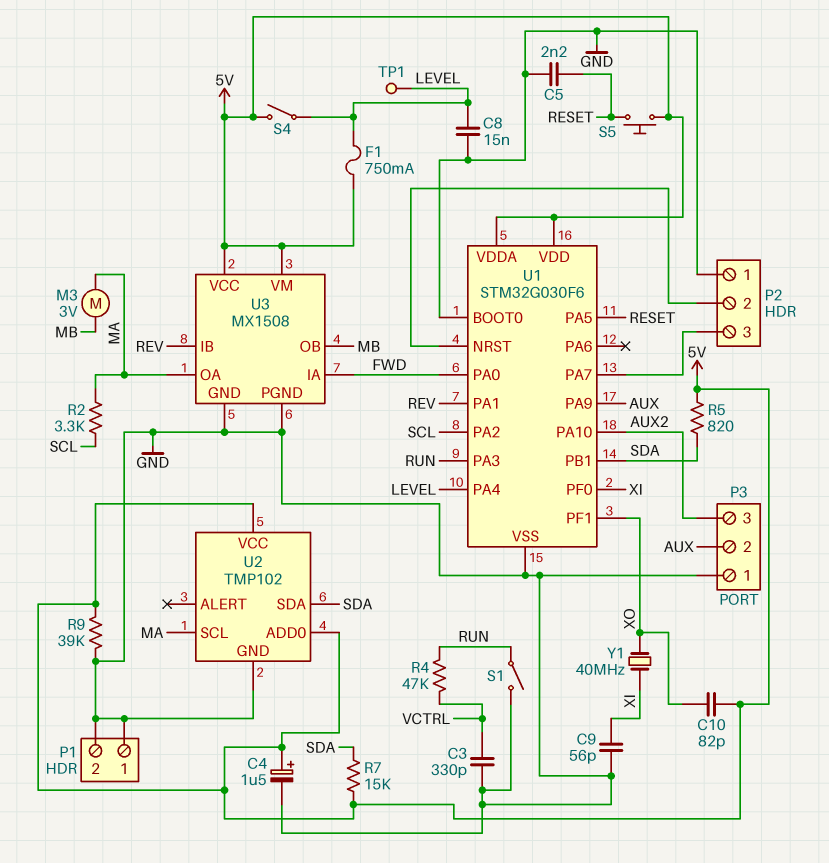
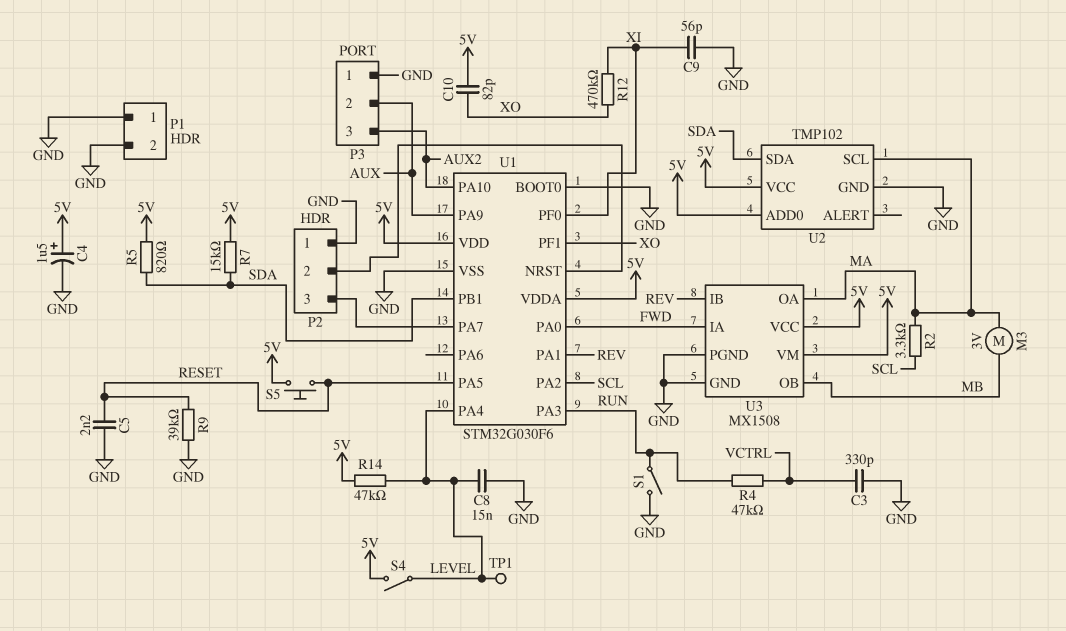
F1: 750mA (5V, LEVEL) -> none
R9: 39k (5V, GND) -> 39k (GND, RESET)
R12: none -> 470k (XI, XO)
R14: none -> 47k (5V, LEVEL)
Y1: 40MHz (XI, XO) -> none

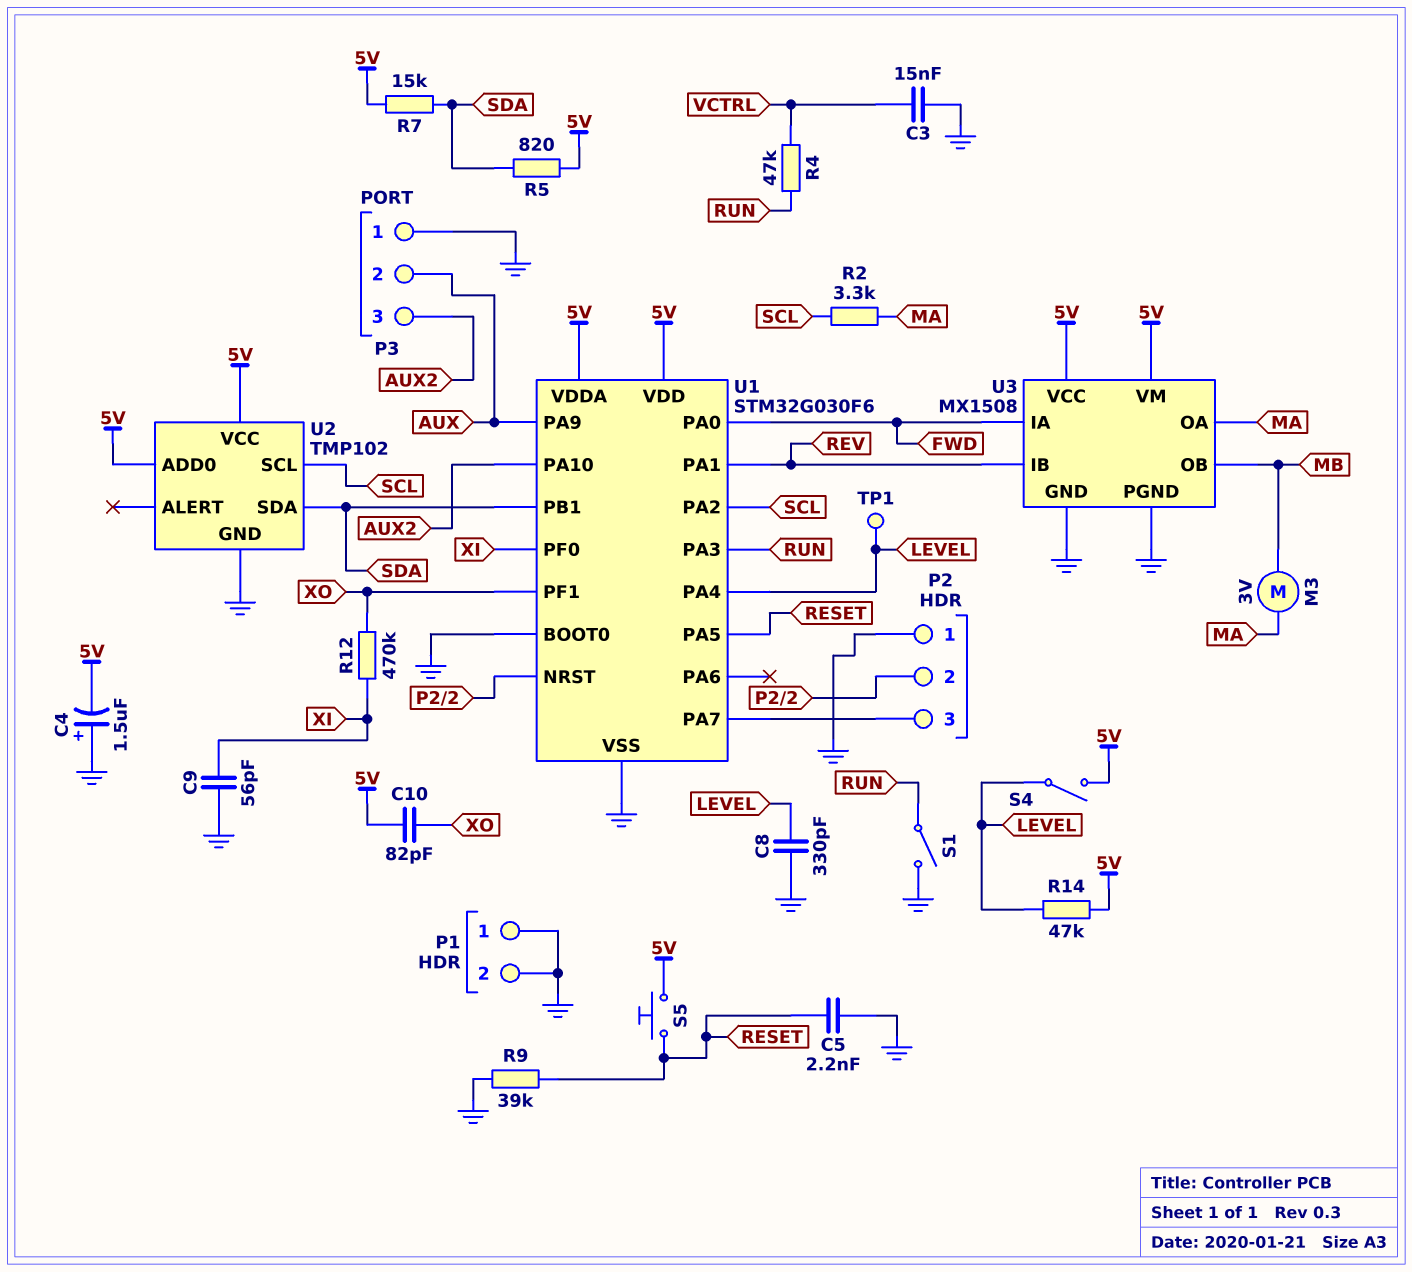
C3: 330pF (GND, VCTRL) -> 15nF (GND, VCTRL)
C4: 1.5uF (plus 5V, minus GND) -> 1.5uF (plus GND, minus 5V)
C8: 15nF (GND, LEVEL) -> 330pF (GND, LEVEL)
U2 pin SCL: MA -> SCL

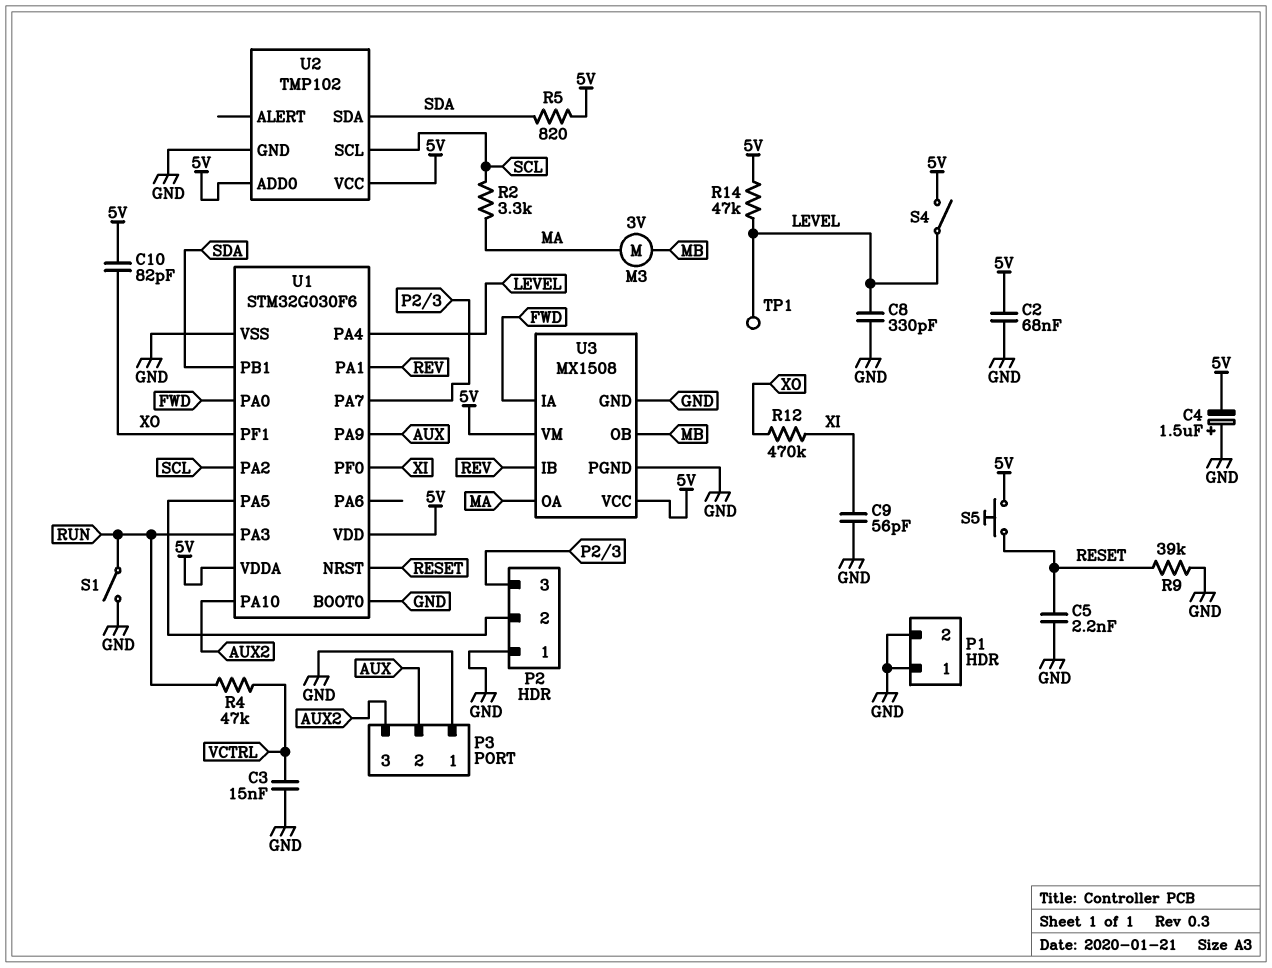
C2: none -> 68nF (5V, GND)
R7: 15k (5V, SDA) -> none
U1 pin NRST: P2/2 -> RESET
U1 pin PA5: RESET -> P2/2

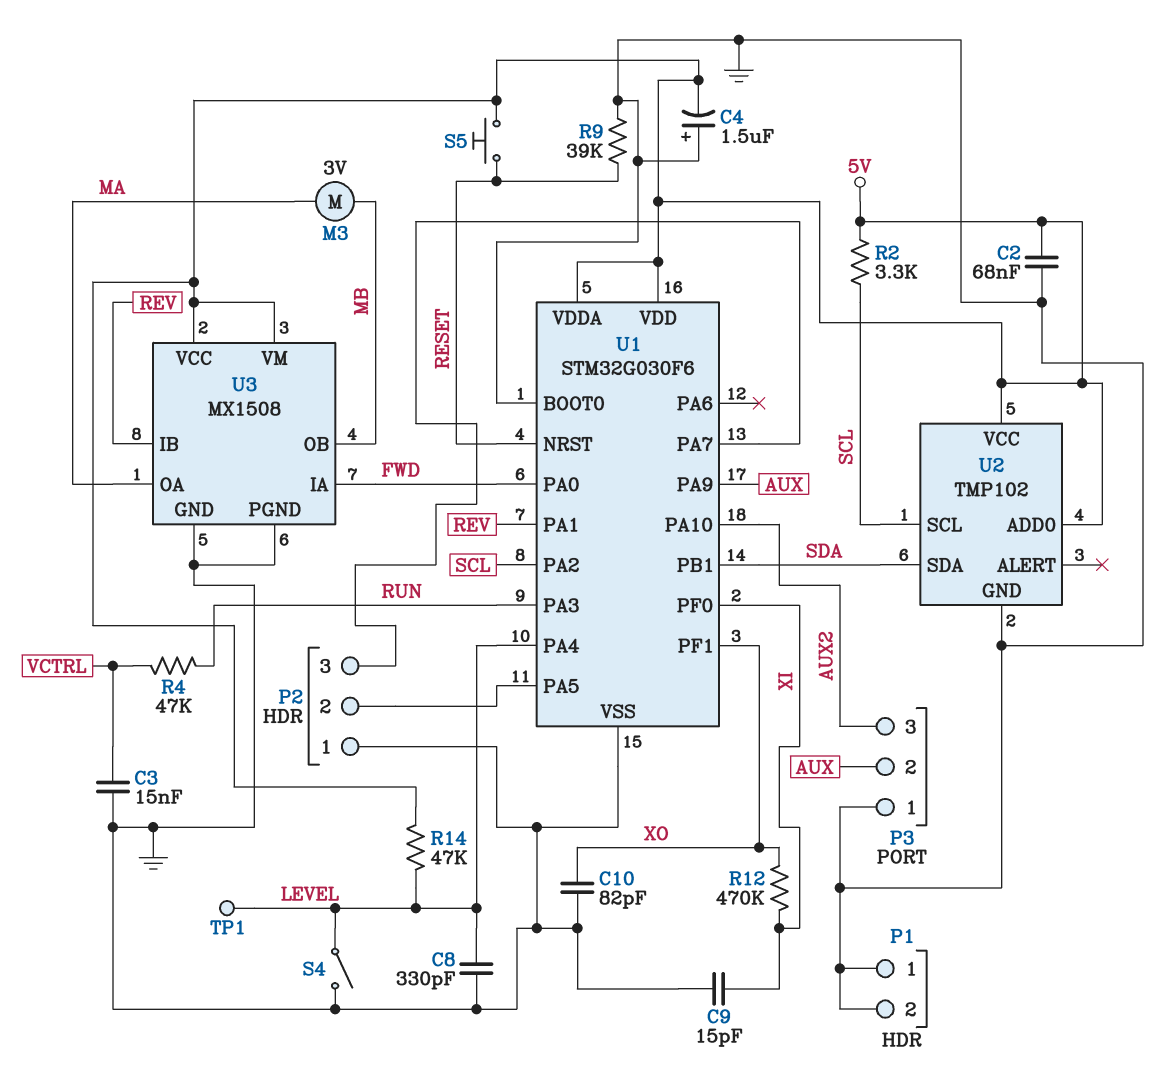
C5: 2.2nF (GND, RESET) -> none
C9: 56pF (GND, XI) -> 15pF (GND, XI)
C10: 82pF (5V, XO) -> 82pF (GND, XO)
R2: 3.3k (MA, SCL) -> 3.3k (5V, SCL)
R5: 820 (5V, SDA) -> none
S1: switch (GND, RUN) -> none
S4: switch (5V, LEVEL) -> switch (GND, LEVEL)

